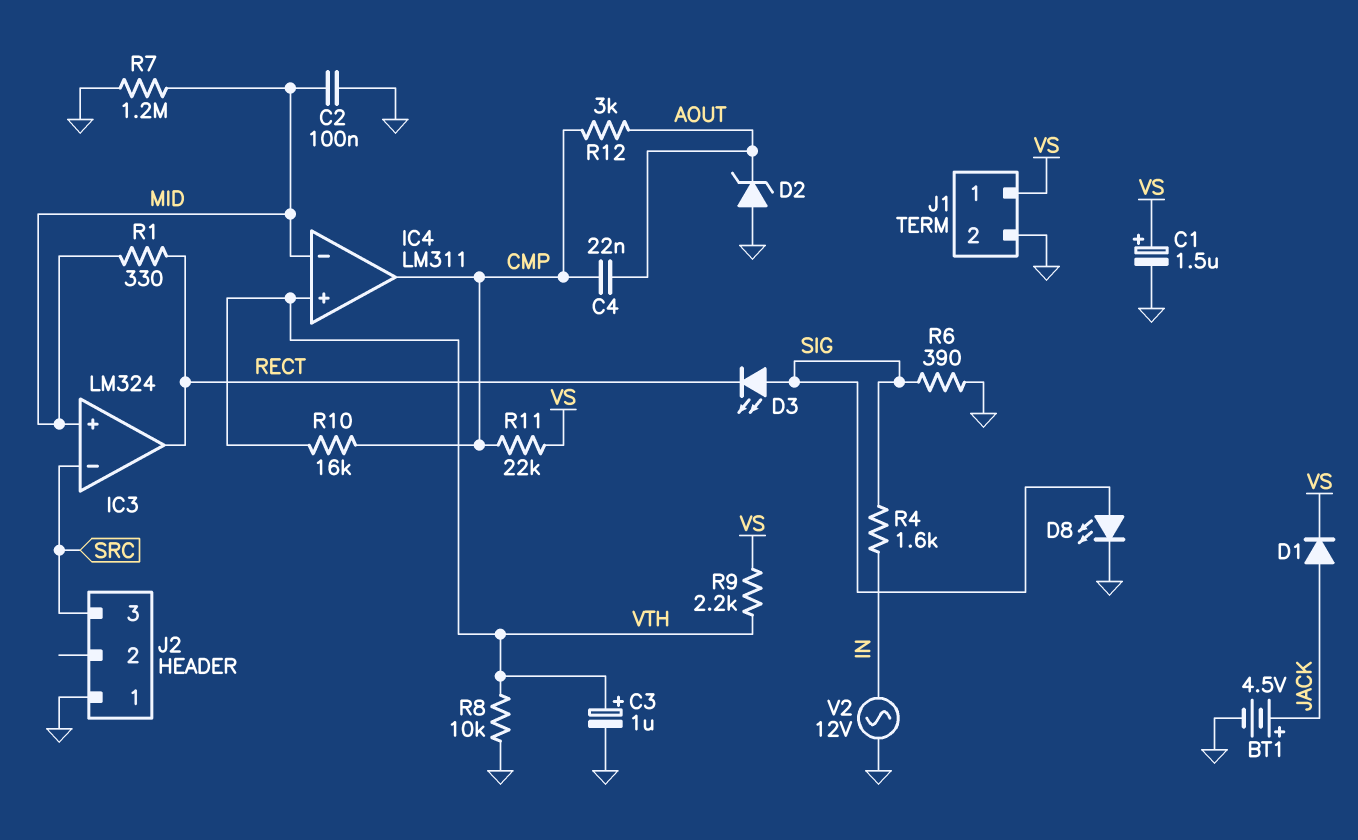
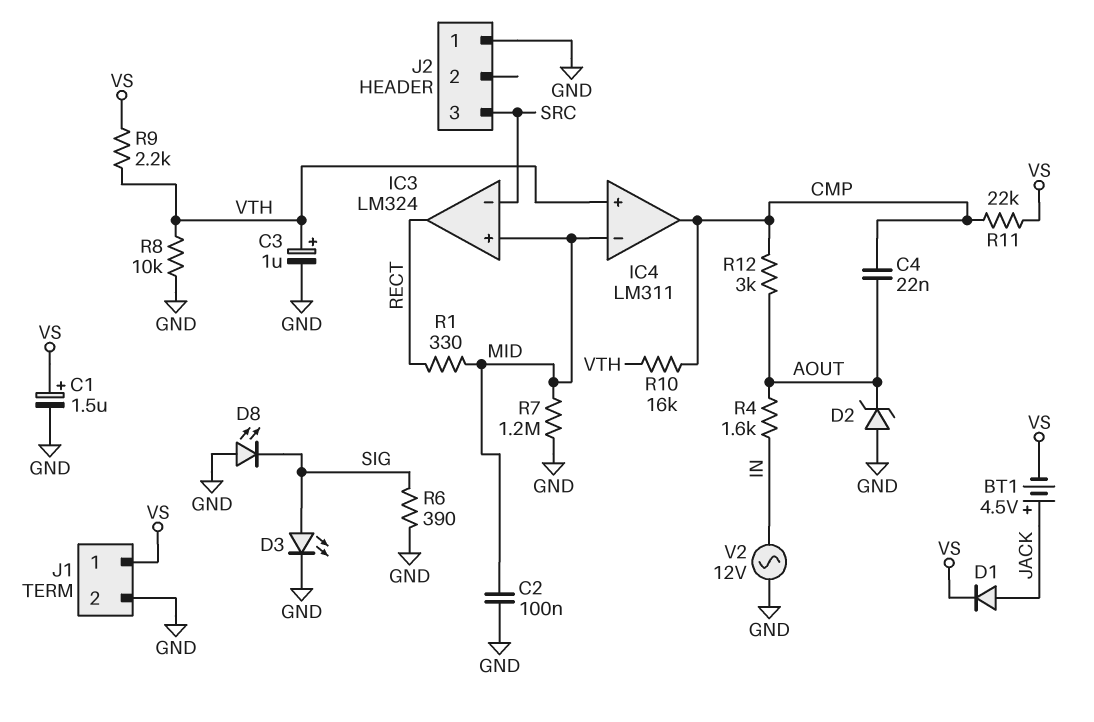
BT1: 4.5V (plus JACK, minus GND) -> 4.5V (plus JACK, minus VS)
D3: LED (A SIG, K RECT) -> LED (A SIG, K GND)
D8: LED (A SIG, K GND) -> LED (A GND, K SIG)
R4: 1.6k (IN, SIG) -> 1.6k (AOUT, IN)

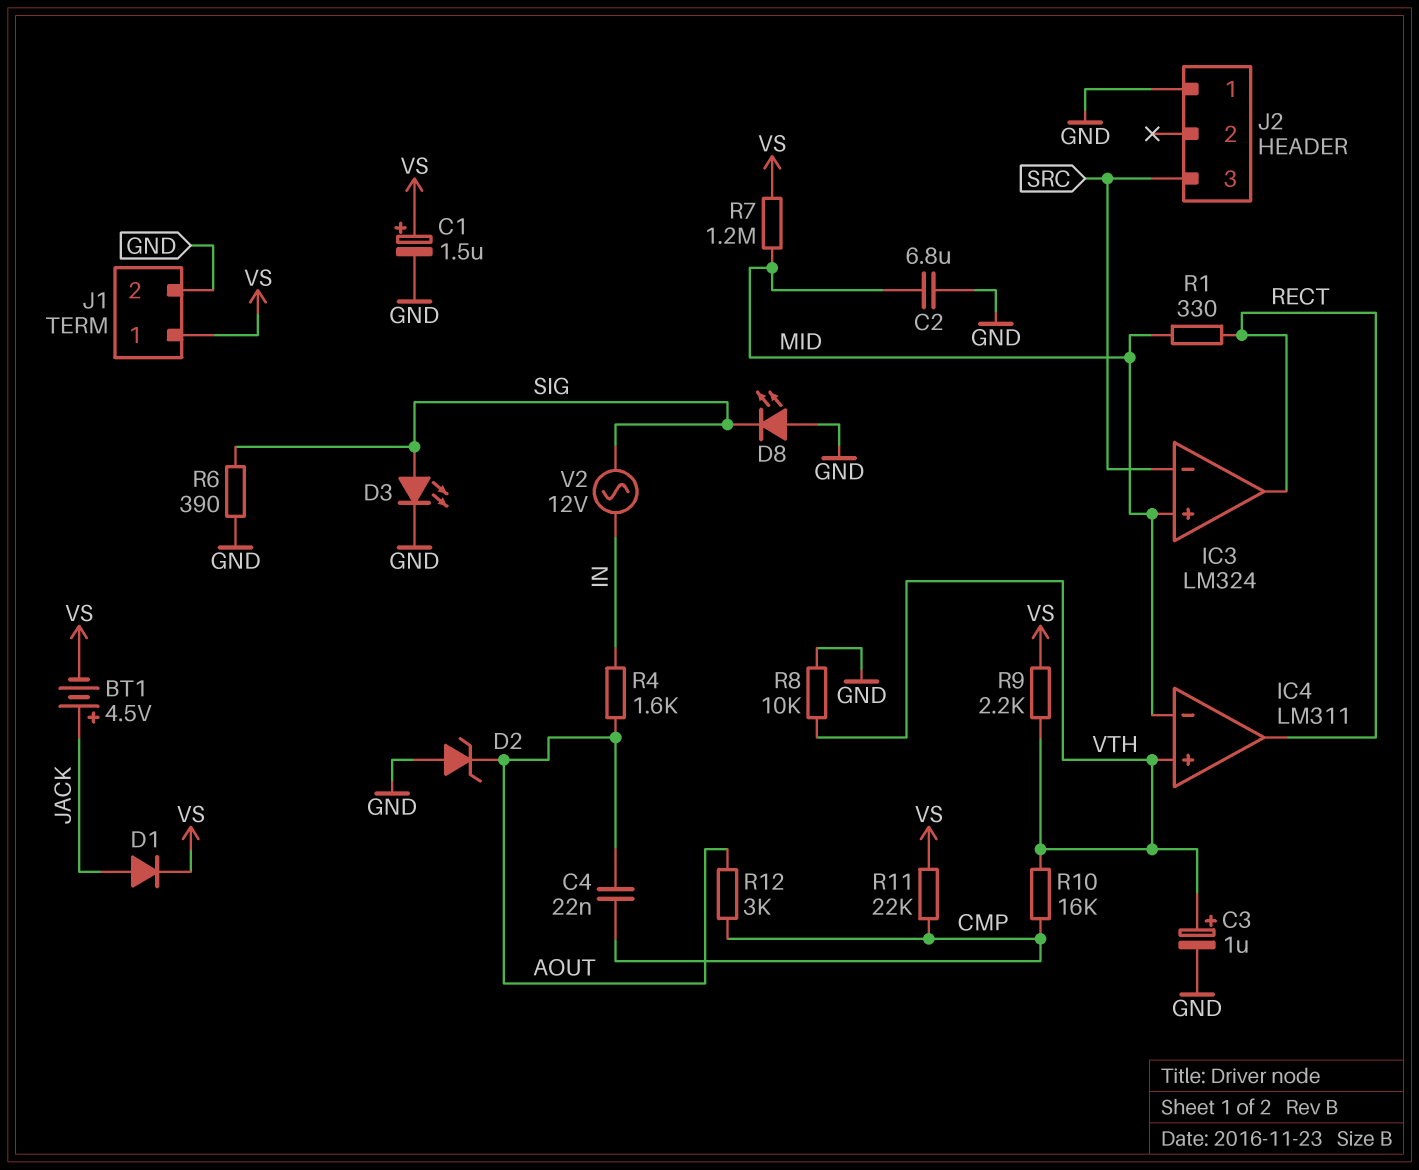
C2: 100nF (GND, MID) -> 6.8uF (GND, MID)
IC4 pin out: CMP -> RECT
R7: 1.2M (GND, MID) -> 1.2M (MID, VS)
V2: AC 12V (GND, IN) -> AC 12V (IN, SIG)

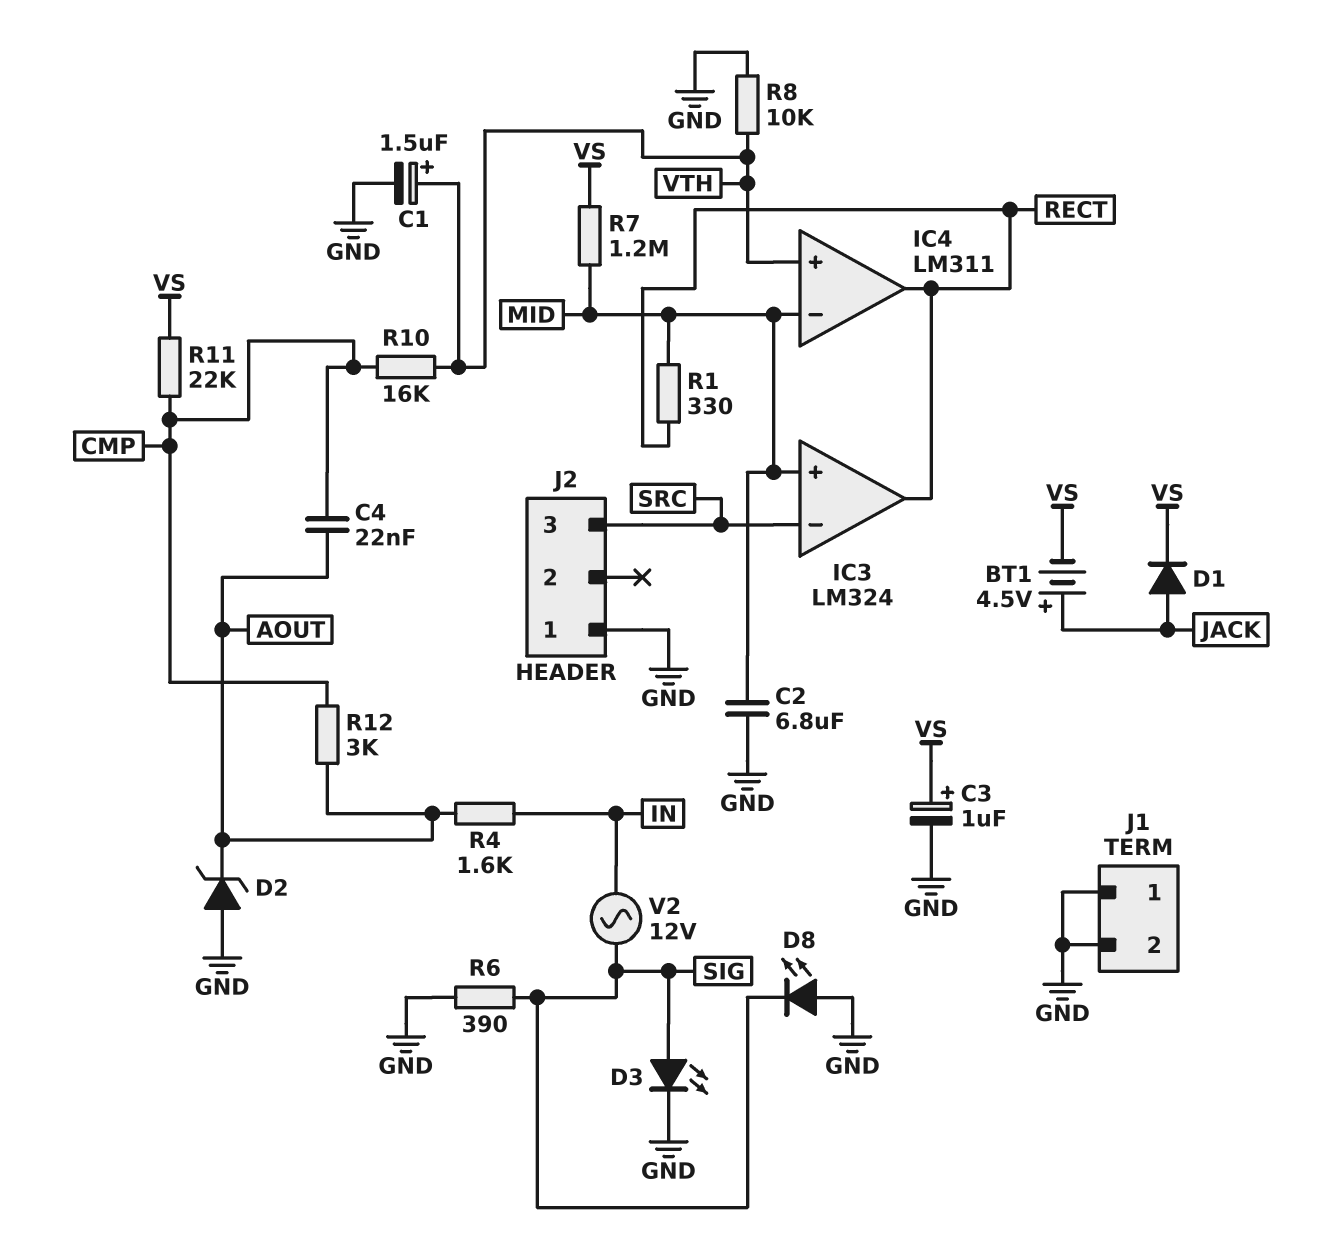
C1: 1.5uF (plus VS, minus GND) -> 1.5uF (plus VTH, minus GND)
C3: 1uF (plus VTH, minus GND) -> 1uF (plus VS, minus GND)
J1 pin 1: VS -> GND
R9: 2.2k (VS, VTH) -> none

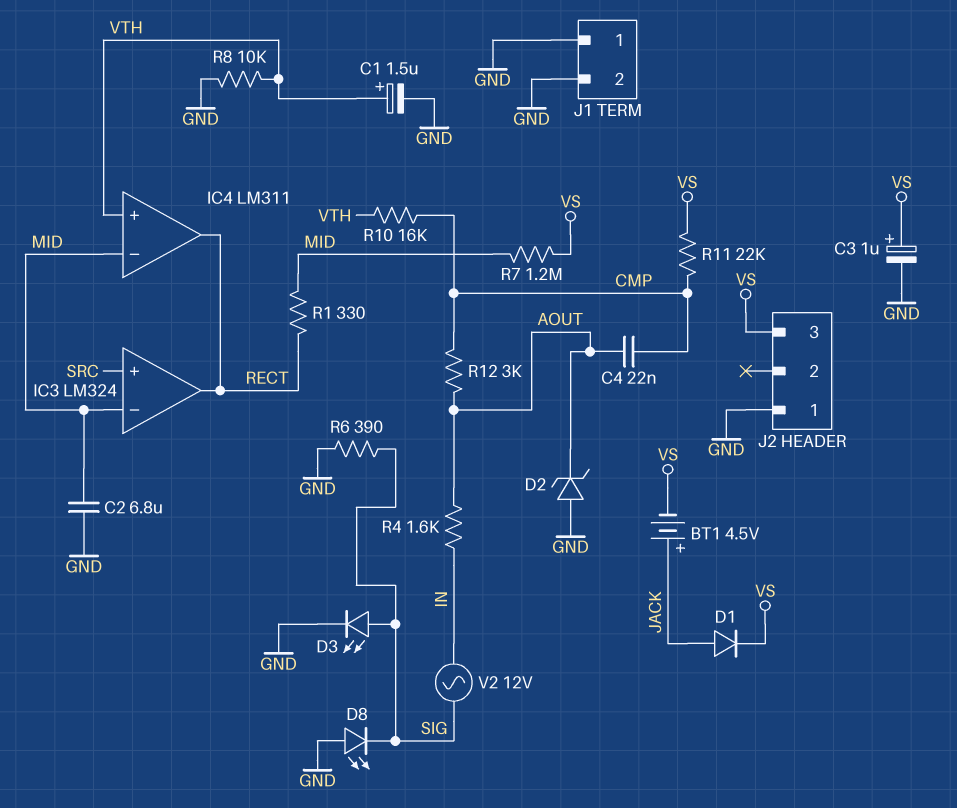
IC3 pin in+: MID -> SRC
IC3 pin in-: SRC -> MID
J2 pin 3: SRC -> VS

